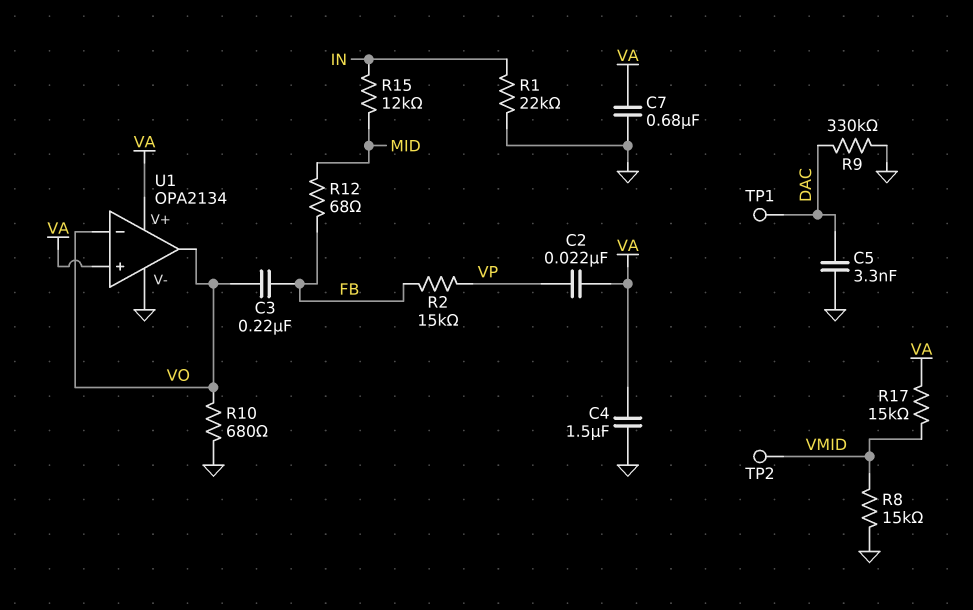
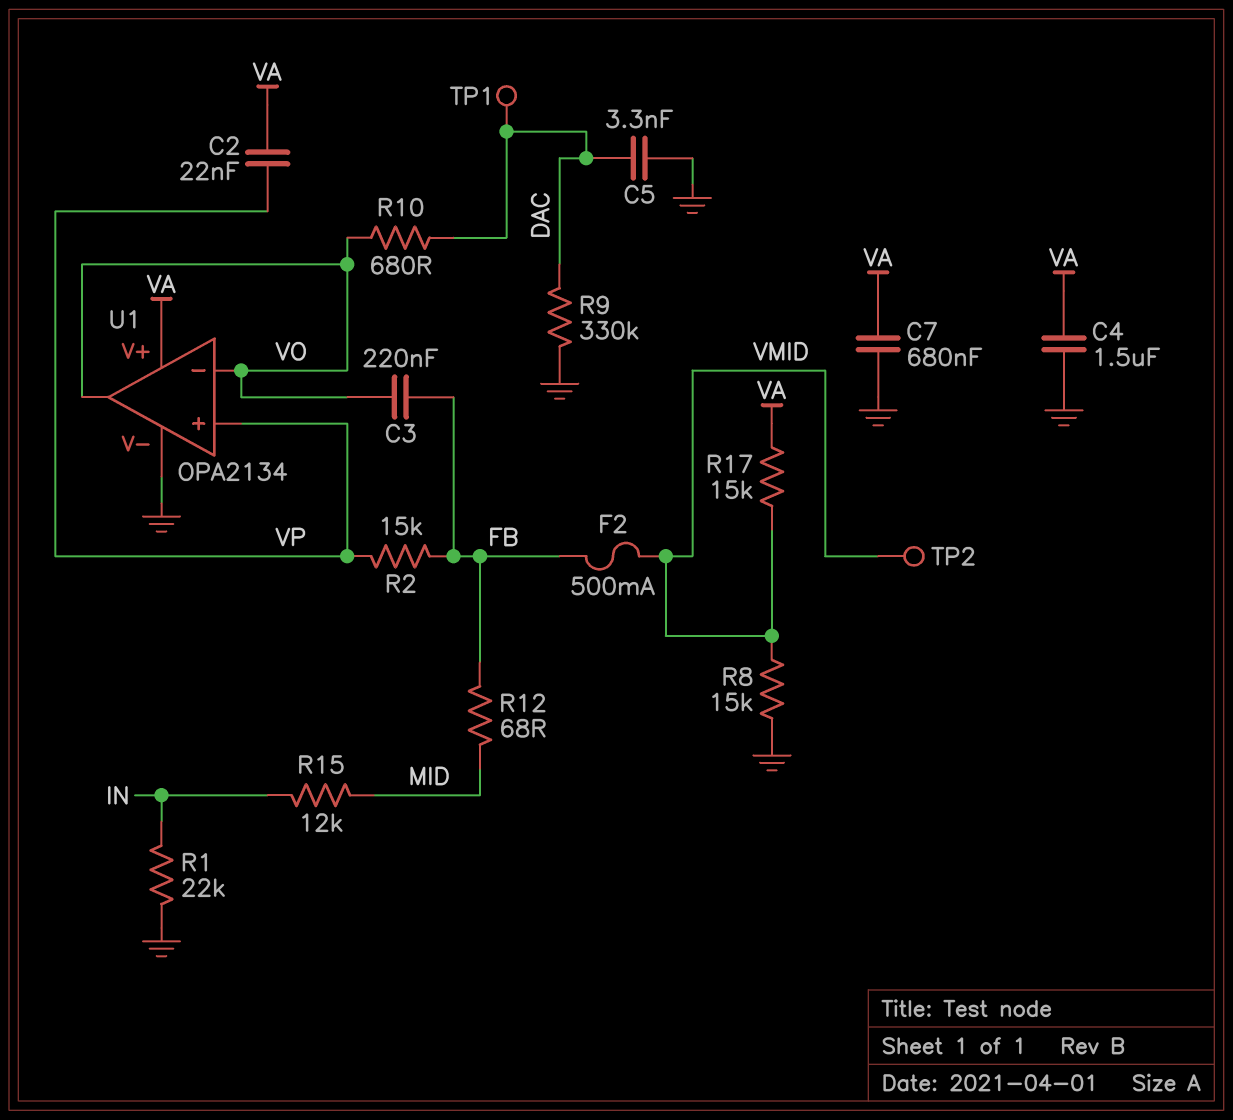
F2: none -> 500mA (FB, VMID)
R10: 680 (GND, VO) -> 680 (DAC, VO)
U1 pin in+: VA -> VP

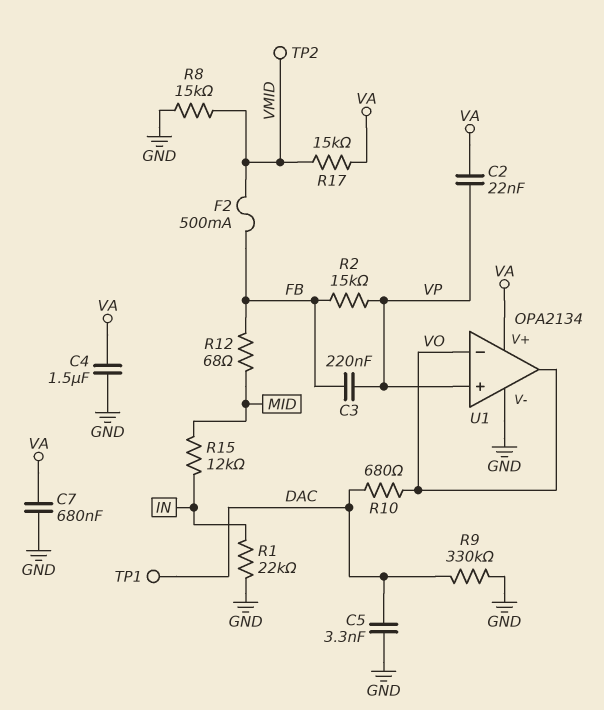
C3: 220nF (FB, VO) -> 220nF (FB, VP)

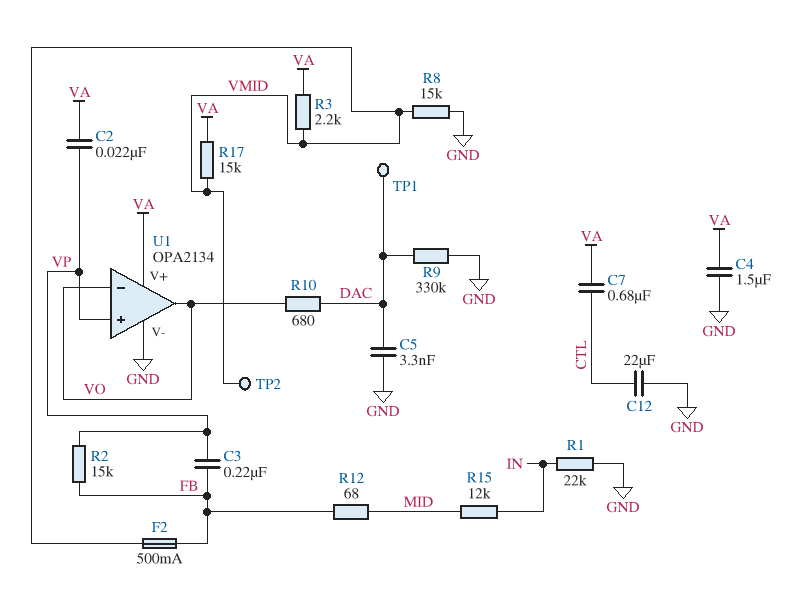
C7: 680nF (GND, VA) -> 680nF (CTL, VA)
C12: none -> 22uF (CTL, GND)
R3: none -> 2.2k (VA, VMID)

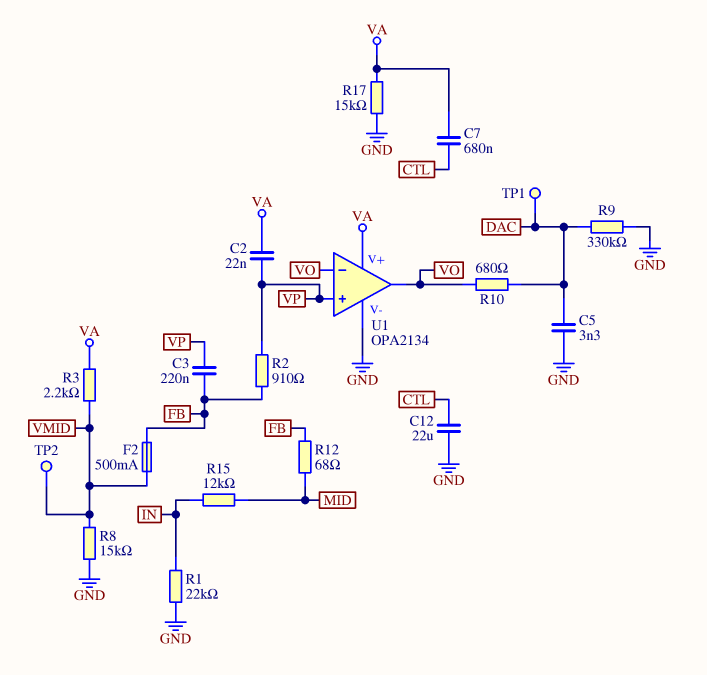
C4: 1.5uF (GND, VA) -> none
R2: 15k (FB, VP) -> 910 (FB, VP)
R17: 15k (VA, VMID) -> 15k (GND, VA)

